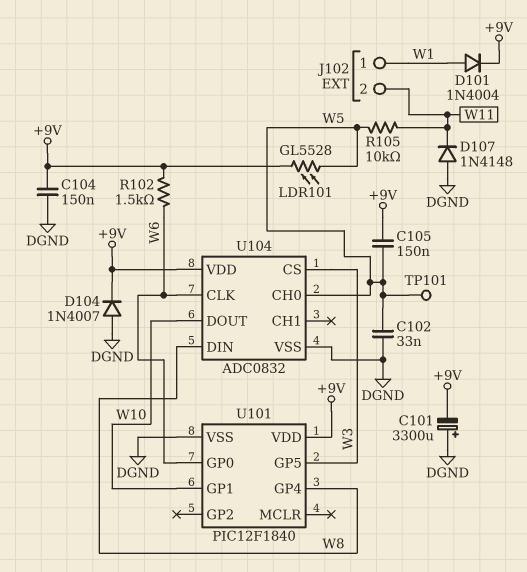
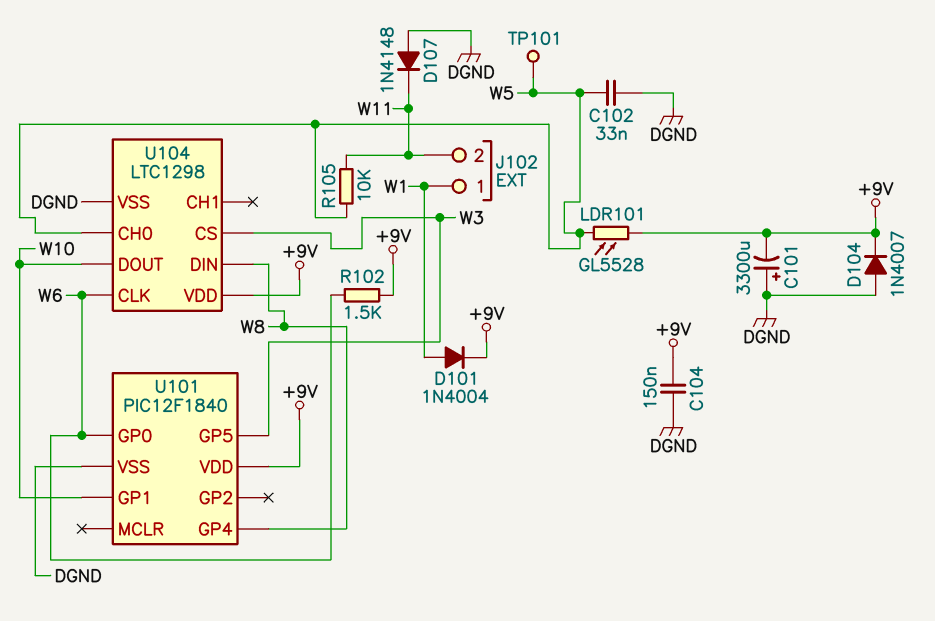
C105: 150nF (+9V, W5) -> none
U104: ADC0832 -> LTC1298

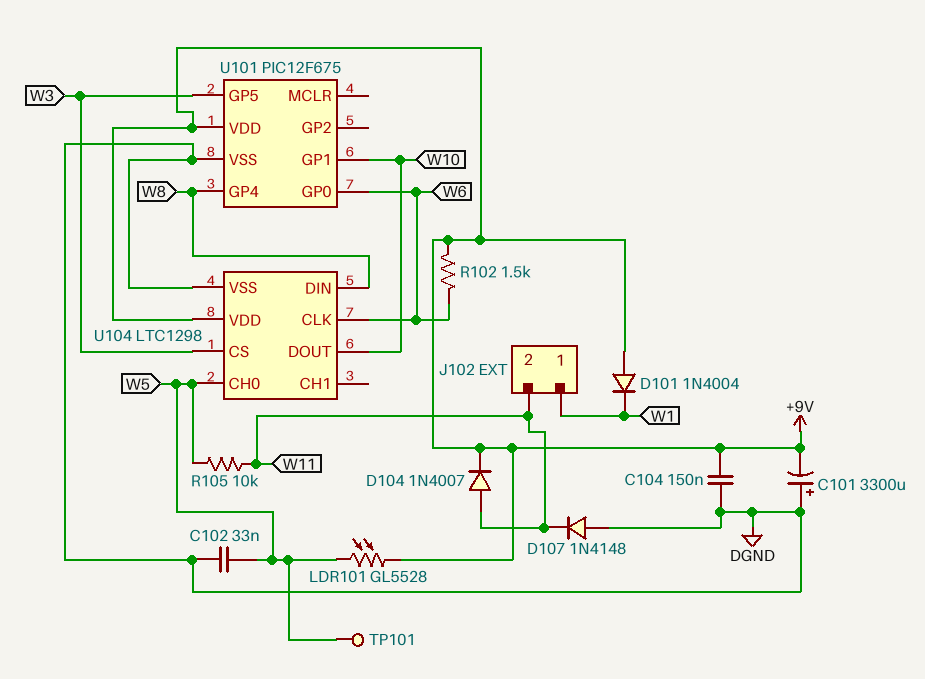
D101: diode 1N4004 (A W1, K +9V) -> diode 1N4004 (A +9V, K W1)
D104: diode 1N4007 (A DGND, K +9V) -> diode 1N4007 (A W11, K +9V)
U101: PIC12F1840 -> PIC12F675

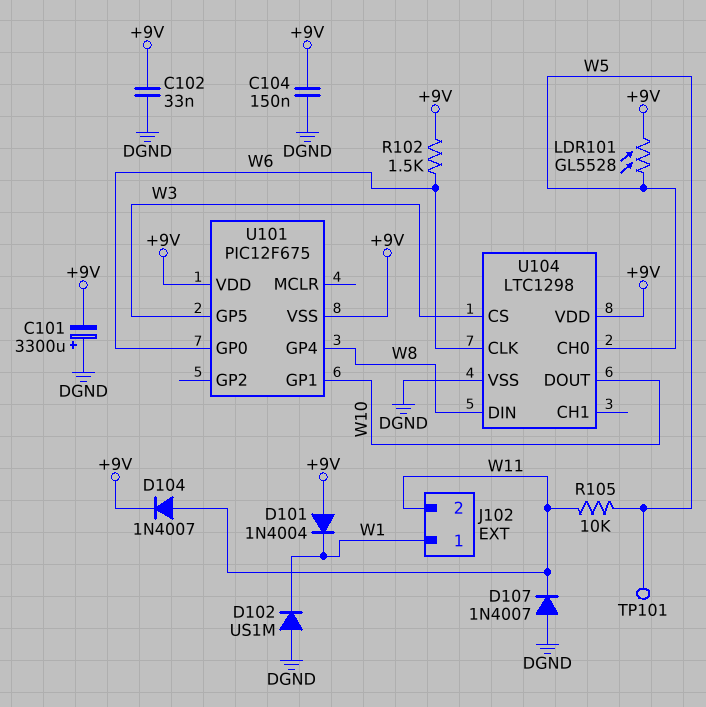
C102: 33nF (DGND, W5) -> 33nF (+9V, DGND)
D102: none -> diode US1M (A DGND, K W1)
D107: diode 1N4148 (A DGND, K W11) -> diode 1N4007 (A DGND, K W11)
U101 pin VSS: DGND -> +9V

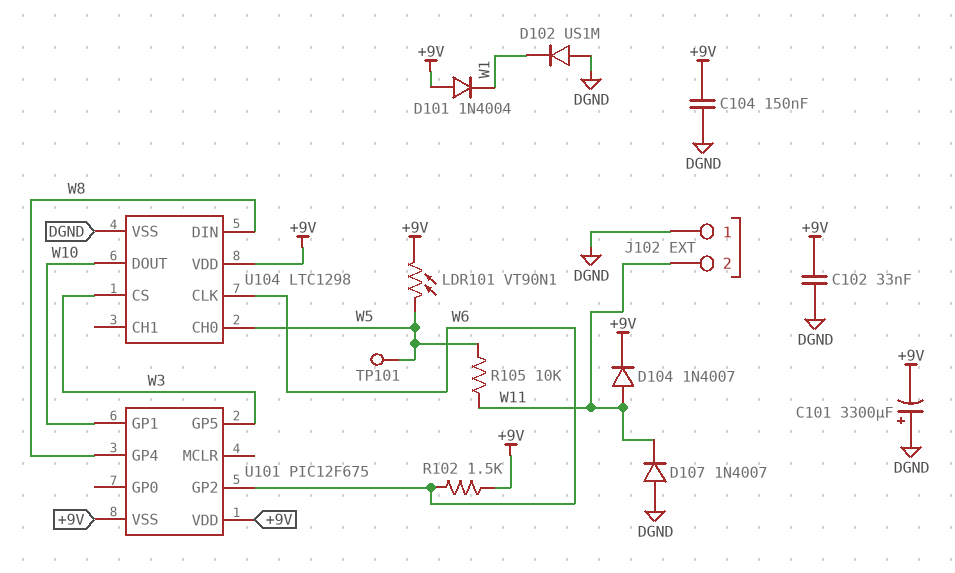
J102 pin 1: W1 -> DGND
LDR101: GL5528 (+9V, W5) -> VT90N1 (+9V, W5)
U101 pin GP0: W6 -> none
U101 pin GP2: none -> W6

